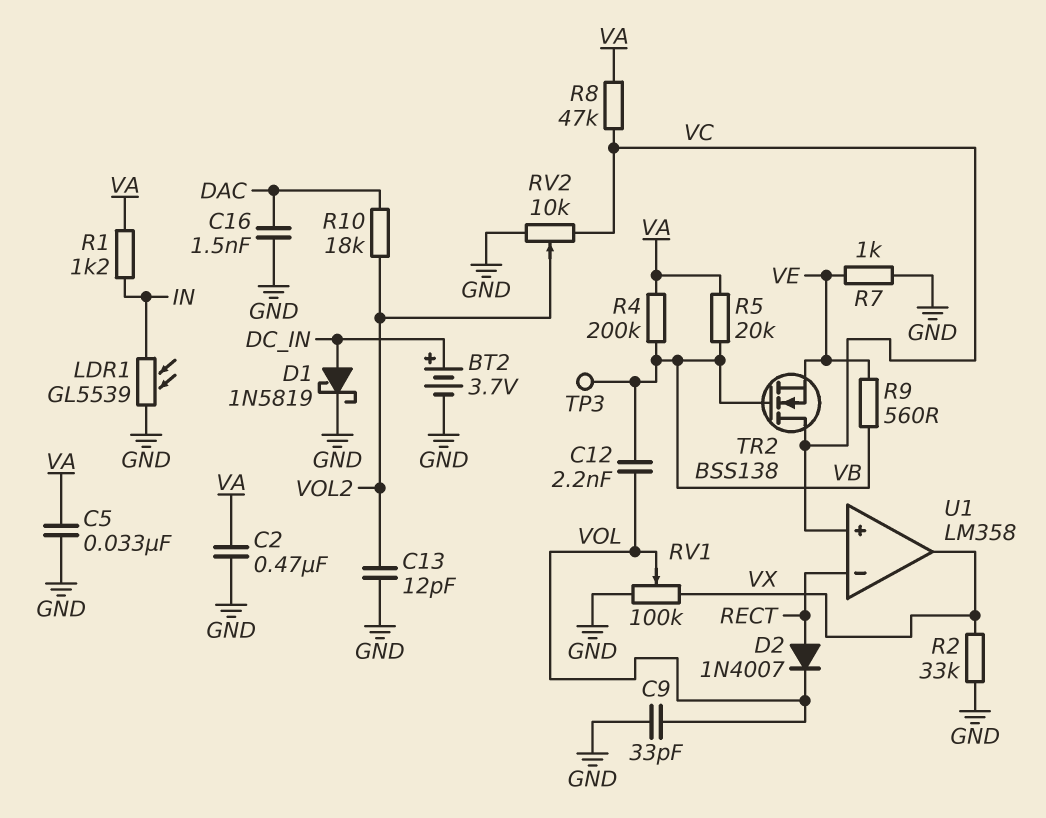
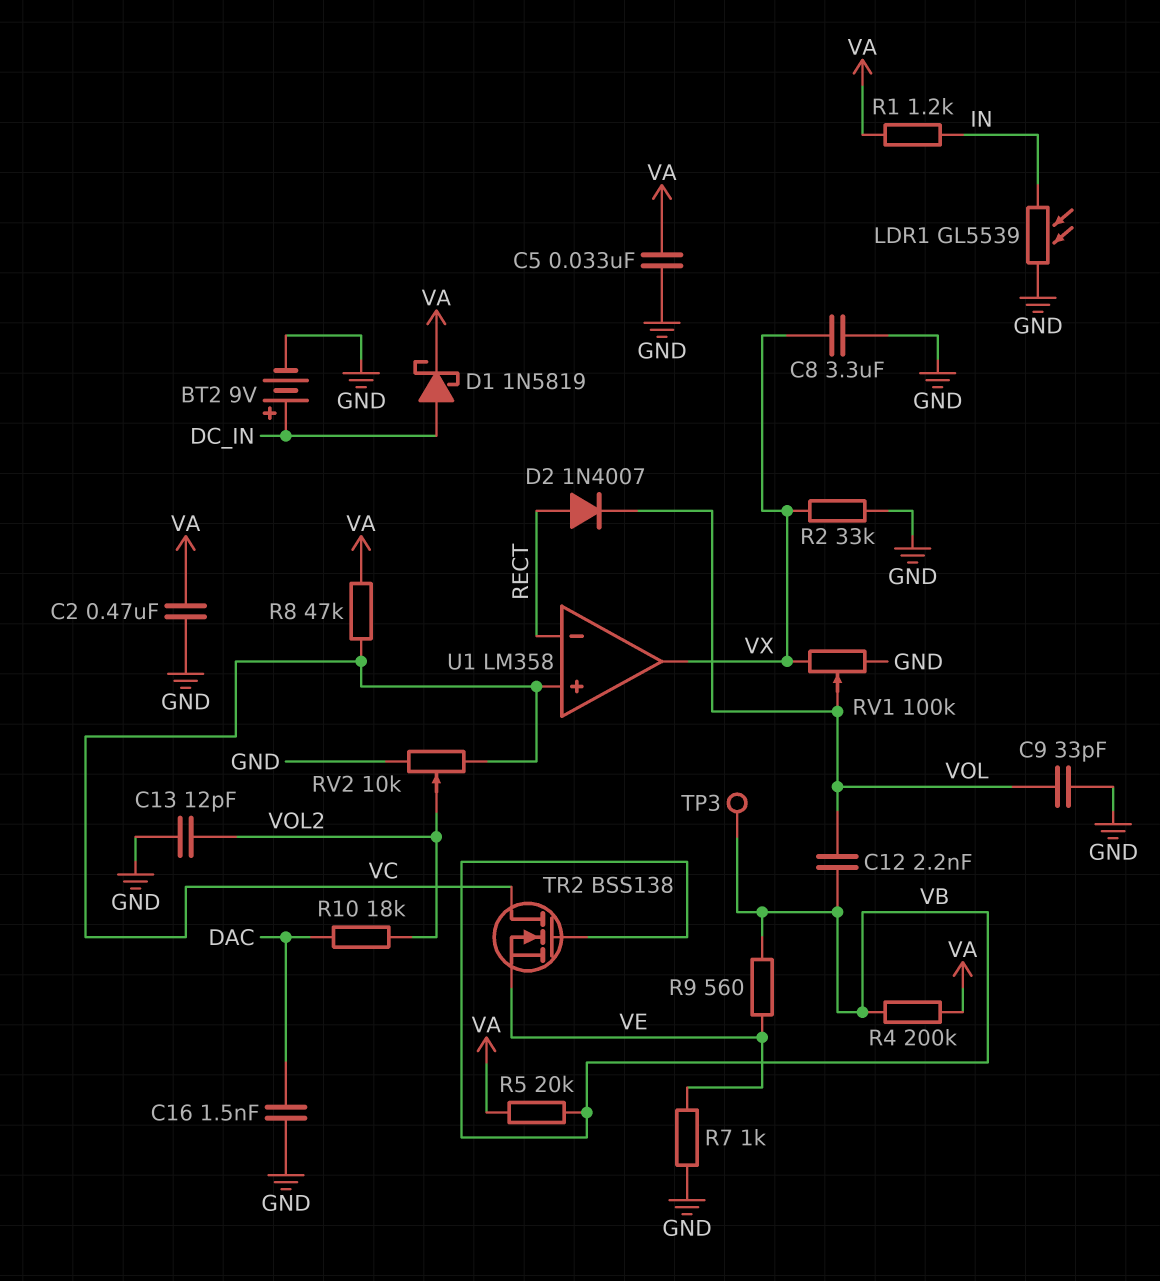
BT2: 3.7V (plus DC_IN, minus GND) -> 9V (plus DC_IN, minus GND)
C8: none -> 3.3uF (GND, VX)
D1: schottky 1N5819 (A DC_IN, K GND) -> schottky 1N5819 (A DC_IN, K VA)

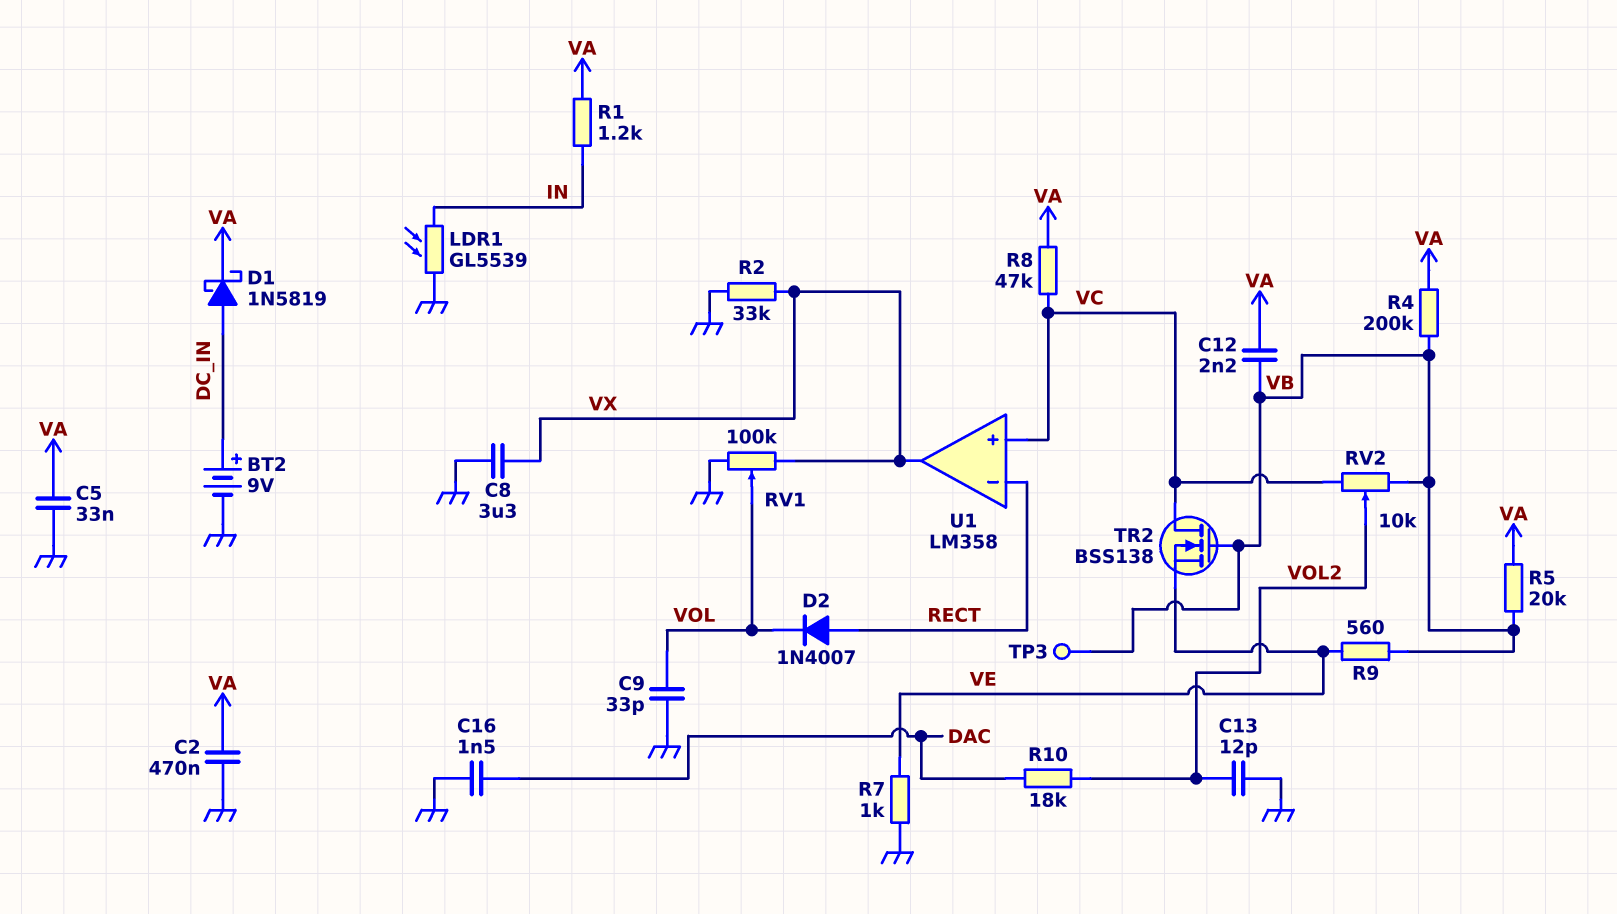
C12: 2.2nF (VB, VOL) -> 2.2nF (VA, VB)
RV2: 10k (GND, VC, wiper VOL2) -> 10k (VB, VC, wiper VOL2)

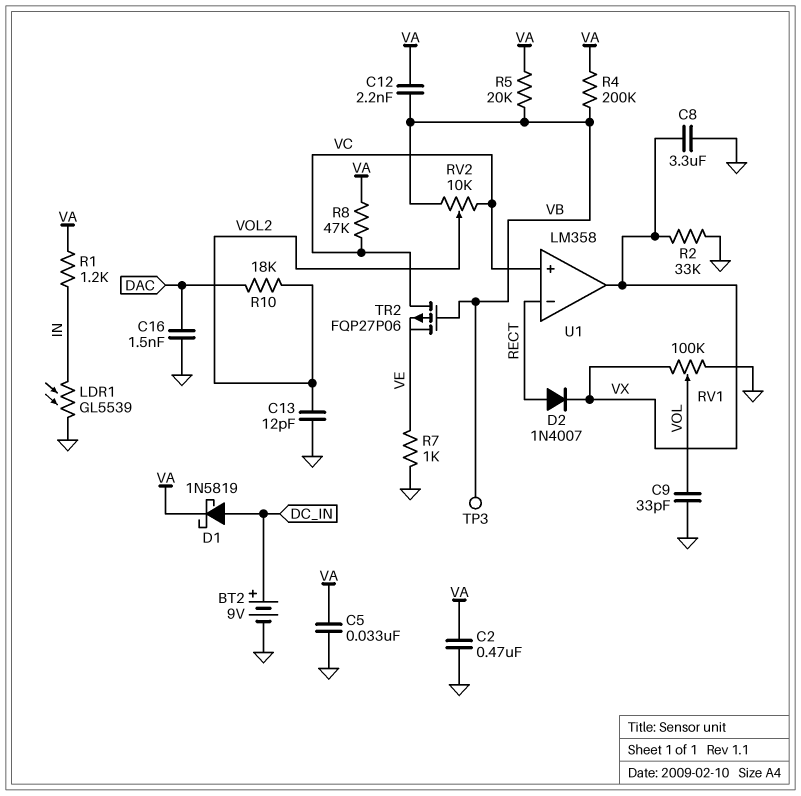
D2: diode 1N4007 (A RECT, K VOL) -> diode 1N4007 (A RECT, K VX)
R9: 560 (VB, VE) -> none
TR2: NMOS BSS138 (G VB, D VC, S VE) -> PMOS FQP27P06 (G VB, D VC, S VE)

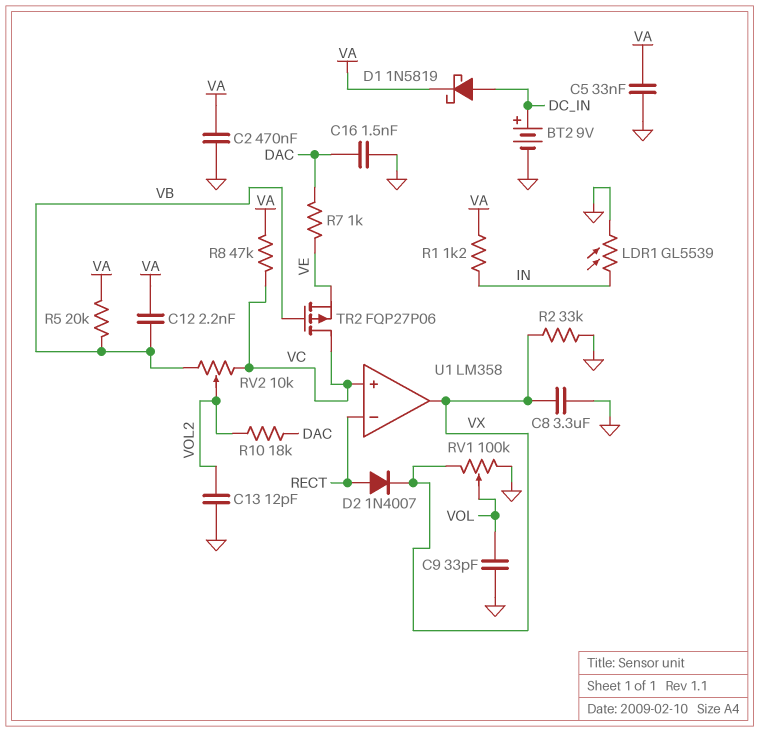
R4: 200k (VA, VB) -> none
R7: 1k (GND, VE) -> 1k (DAC, VE)
TP3: test point (VB) -> none

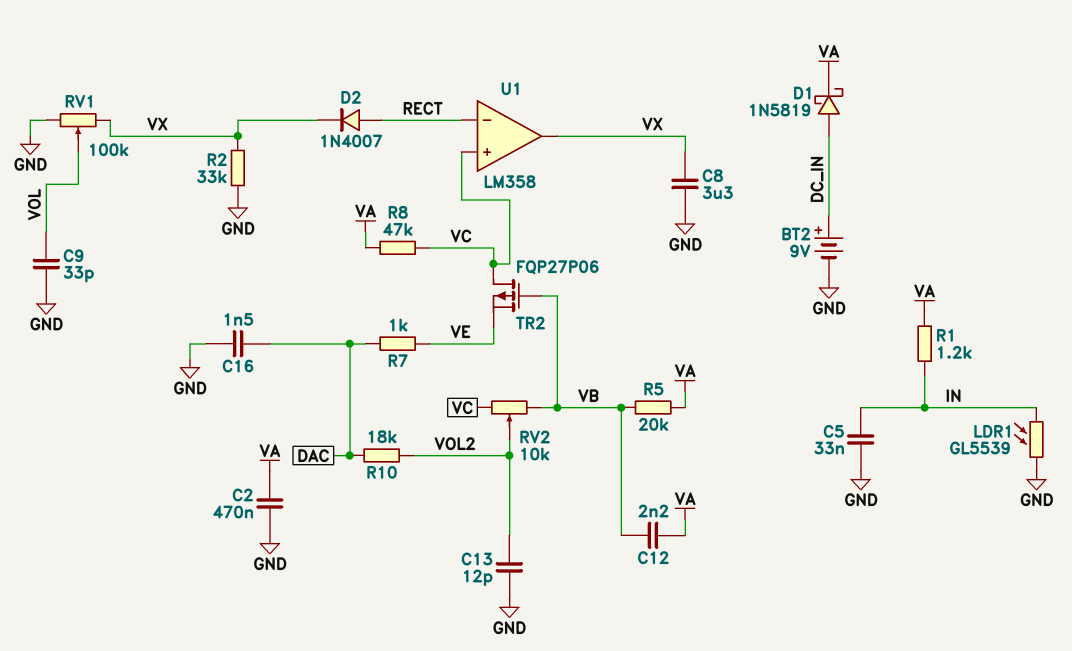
C5: 33nF (GND, VA) -> 33nF (GND, IN)

